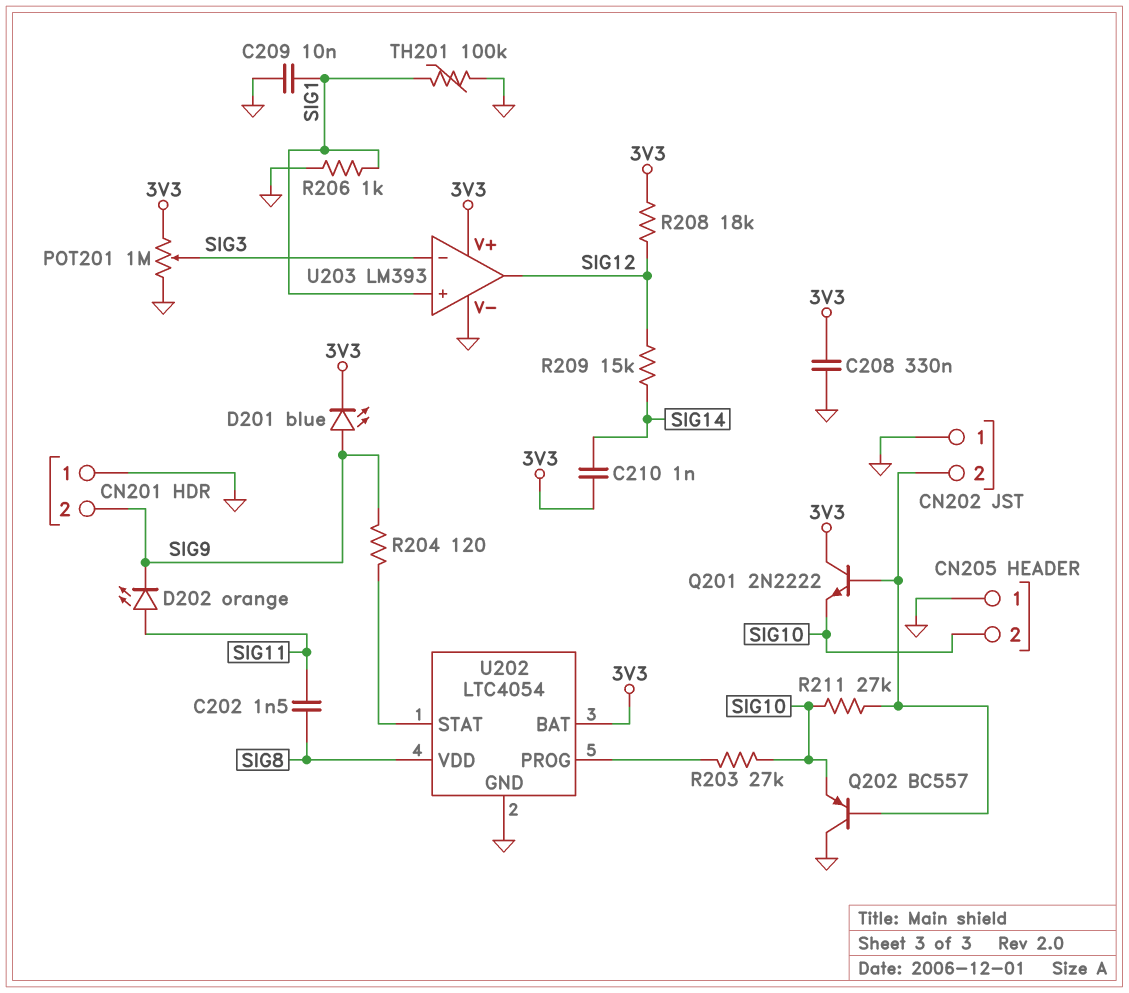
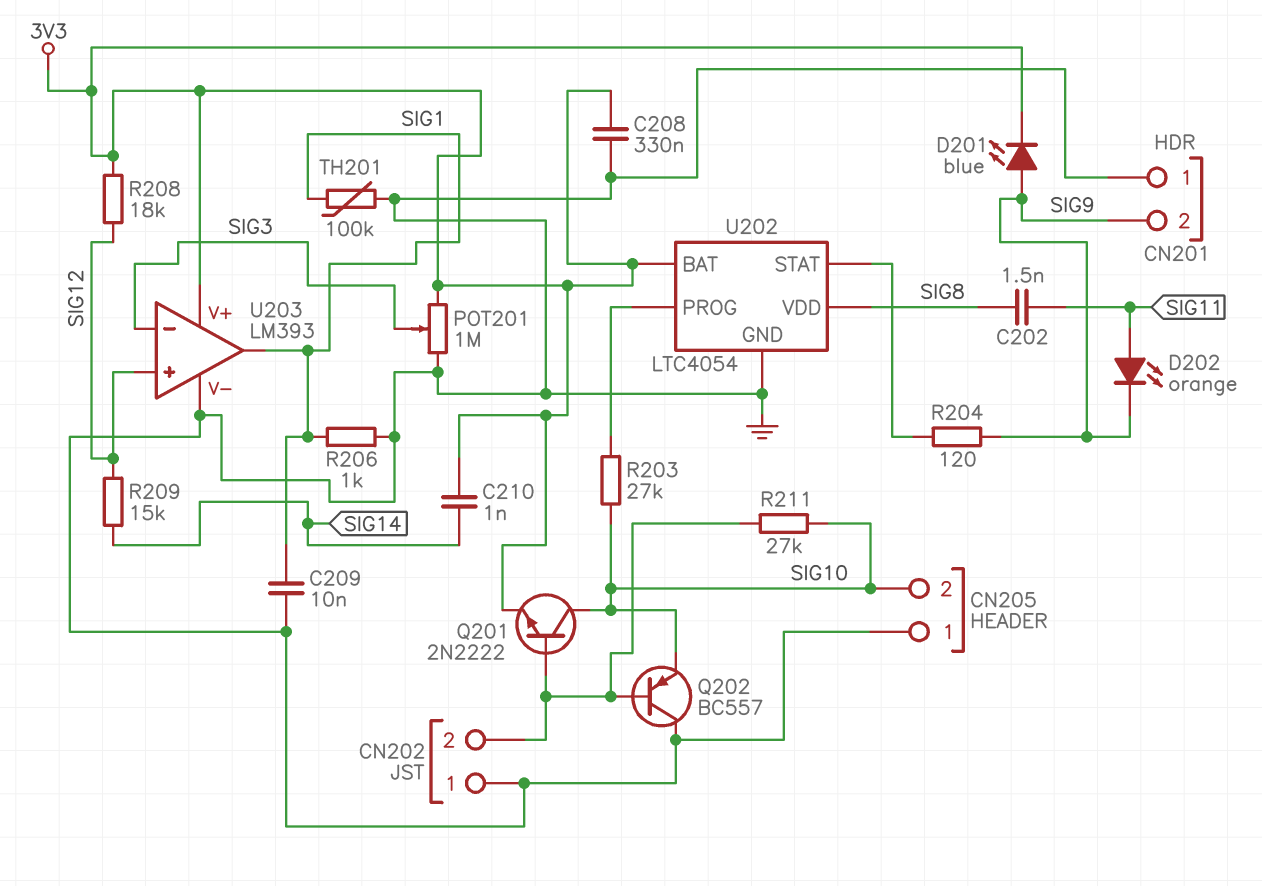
Q201: NPN 2N2222 (B CN202/2, C 3V3, E SIG10) -> NPN 2N2222 (B CN202/2, C SIG10, E 3V3)
U203 pin in+: SIG1 -> SIG12
U203 pin out: SIG12 -> SIG1

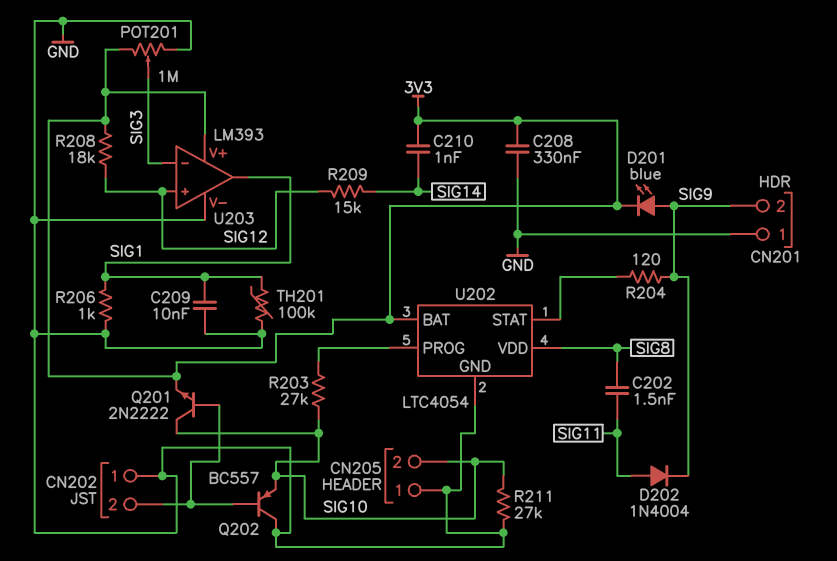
D202: LED orange (A SIG11, K SIG9) -> diode 1N4004 (A SIG11, K SIG9)
R211: 27k (CN202/2, SIG10) -> 27k (GND, SIG10)

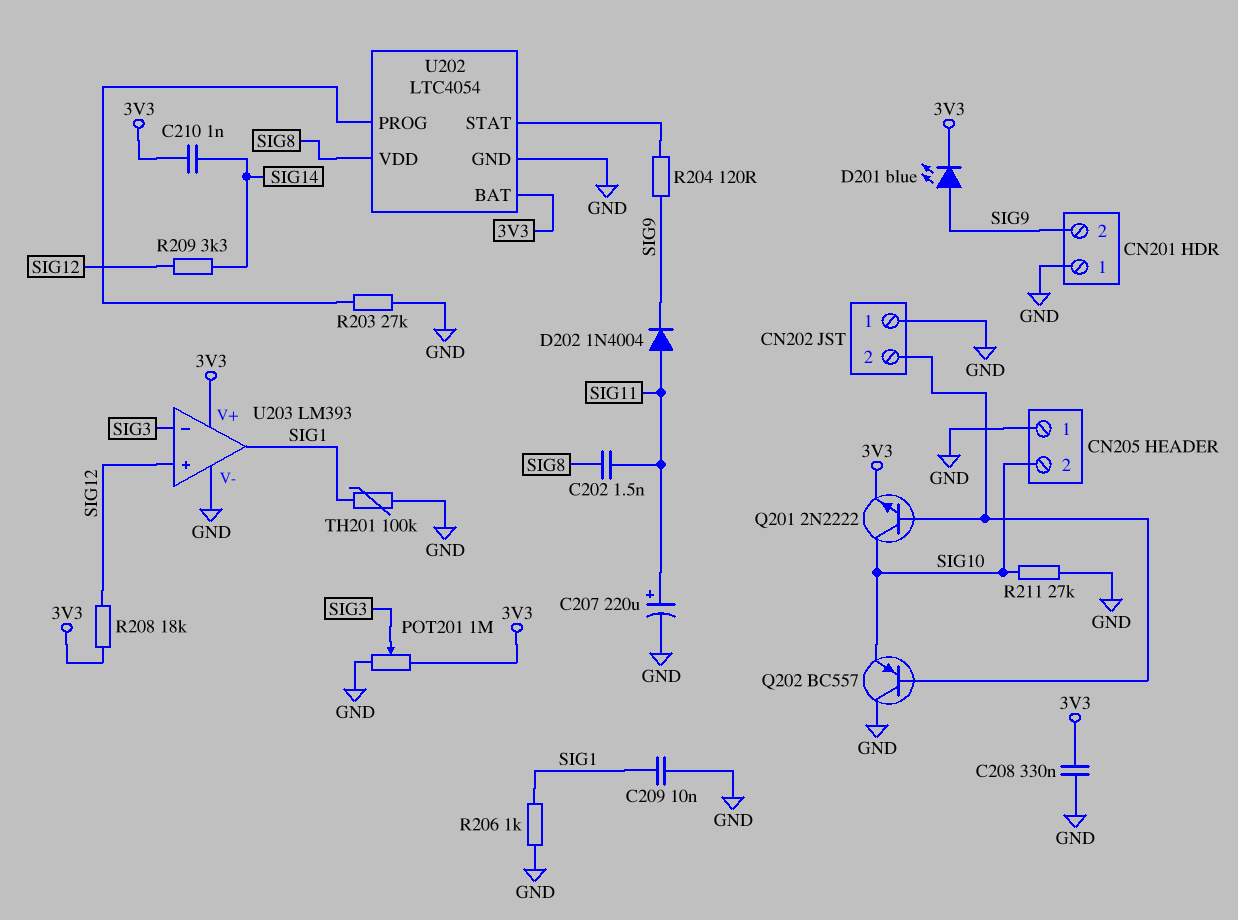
C207: none -> 220uF (plus SIG11, minus GND)
R203: 27k (SIG10, U202/PROG) -> 27k (GND, U202/PROG)
R209: 15k (SIG12, SIG14) -> 3.3k (SIG12, SIG14)

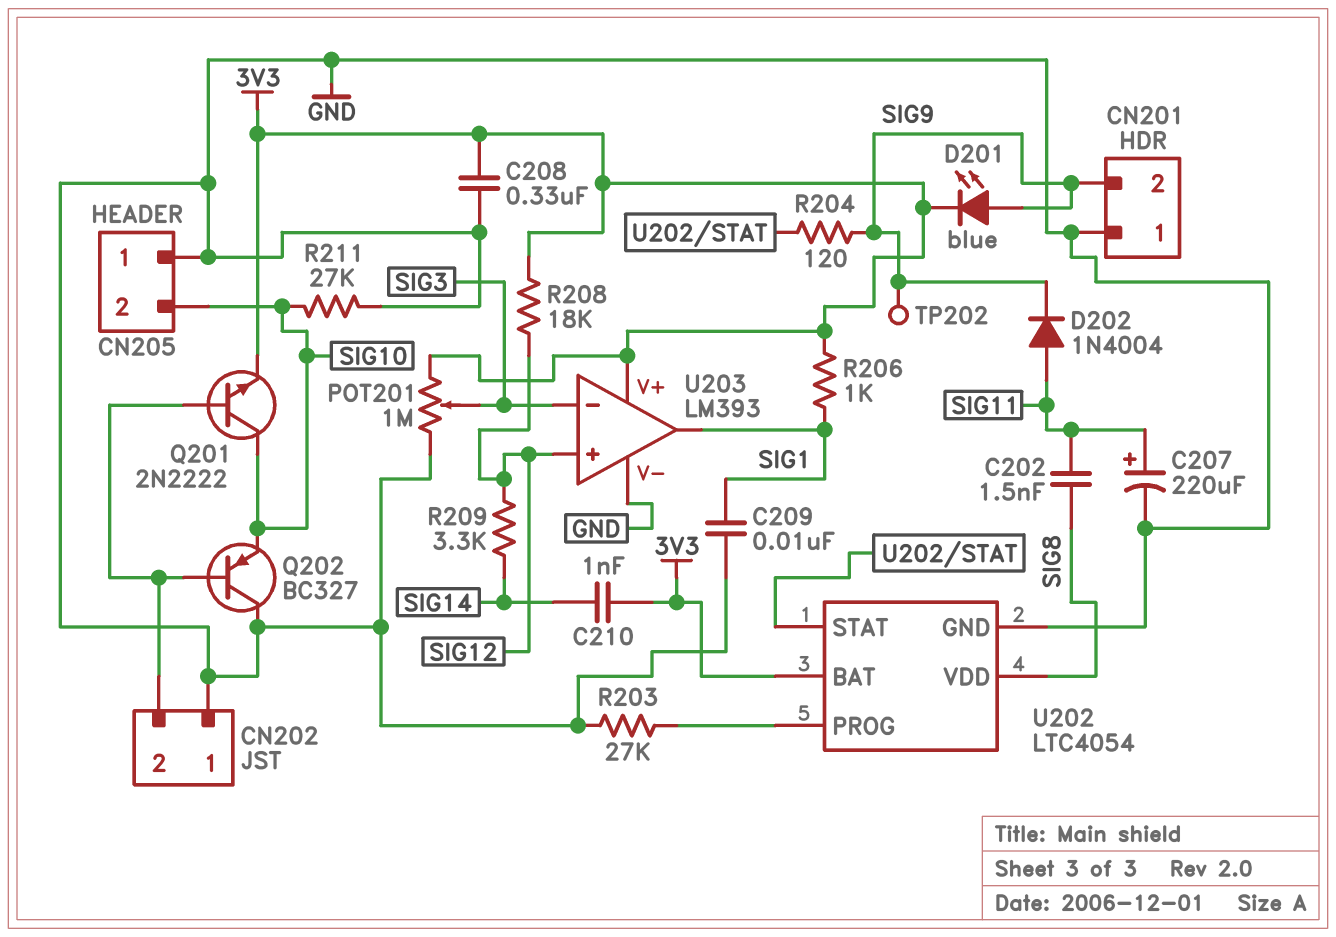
Q202: PNP BC557 (B CN202/2, C GND, E SIG10) -> PNP BC327 (B CN202/2, C GND, E SIG10)
R206: 1k (GND, SIG1) -> 1k (3V3, SIG1)
TH201: 100k (GND, SIG1) -> none
TP202: none -> test point (SIG9)

